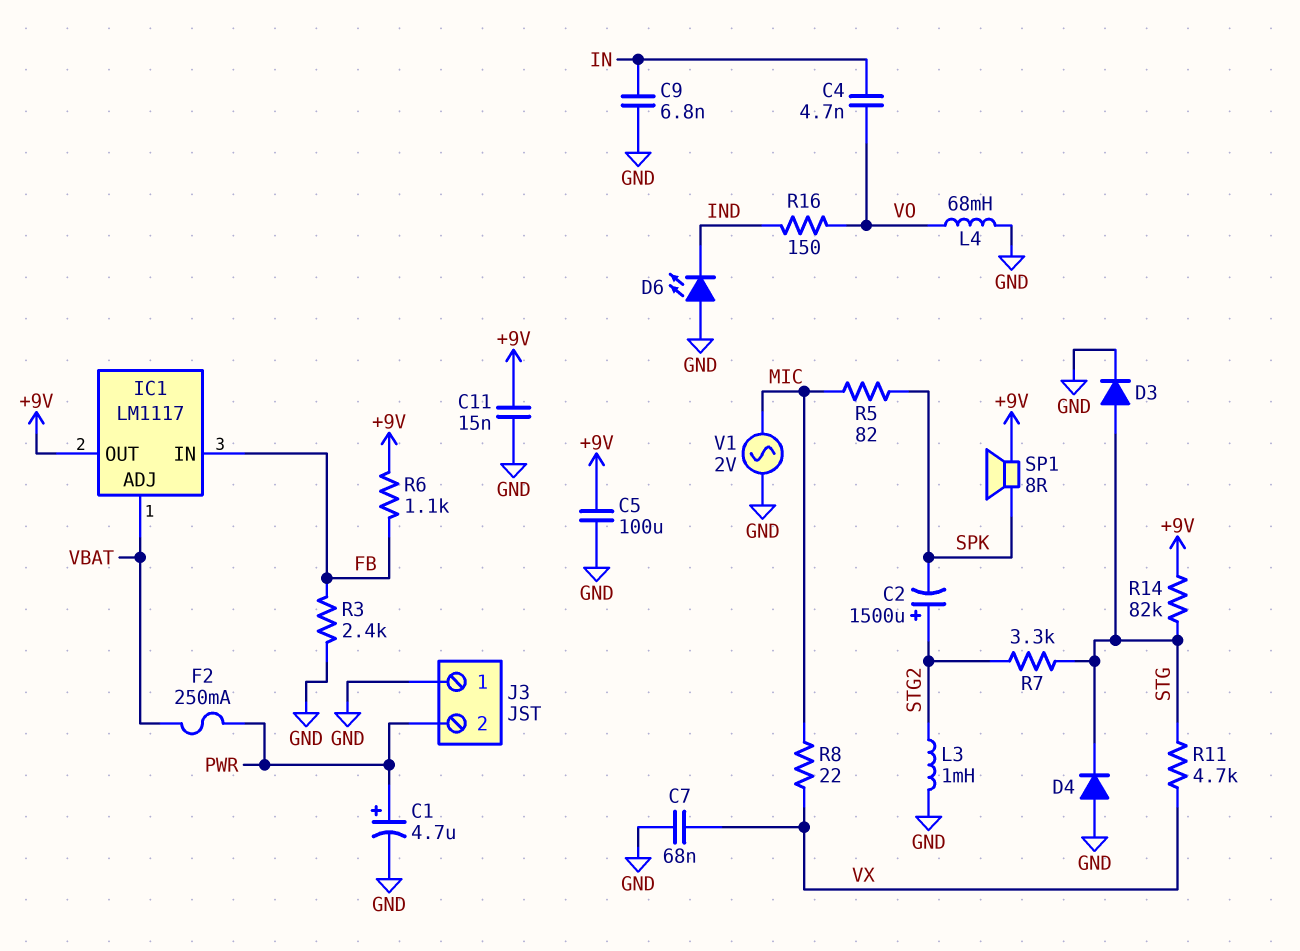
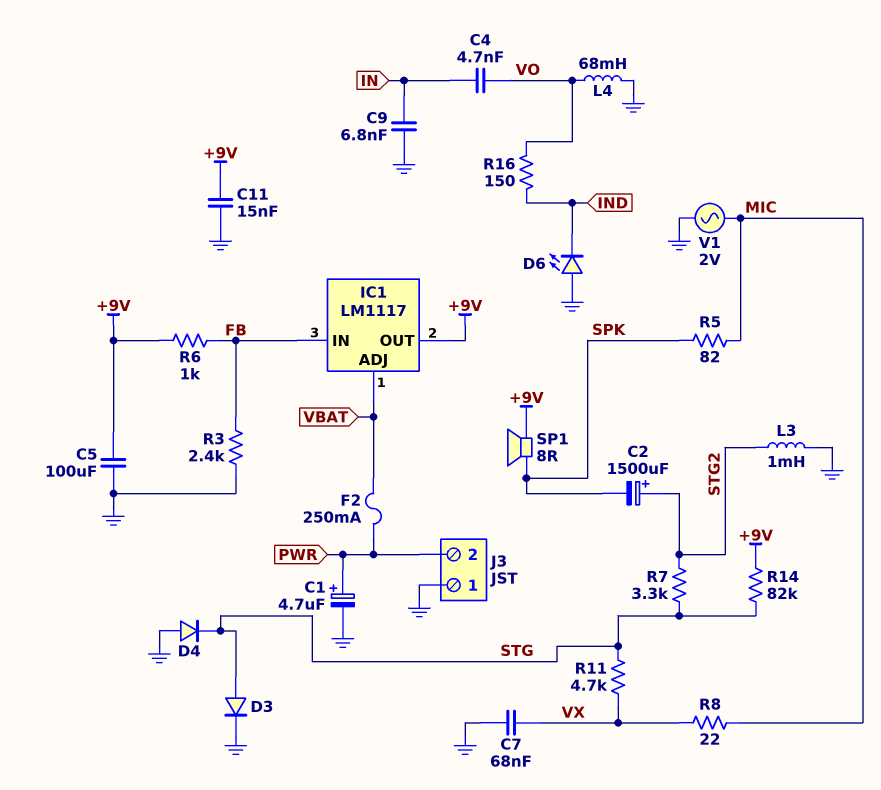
R6: 1.1k (+9V, FB) -> 1k (+9V, FB)

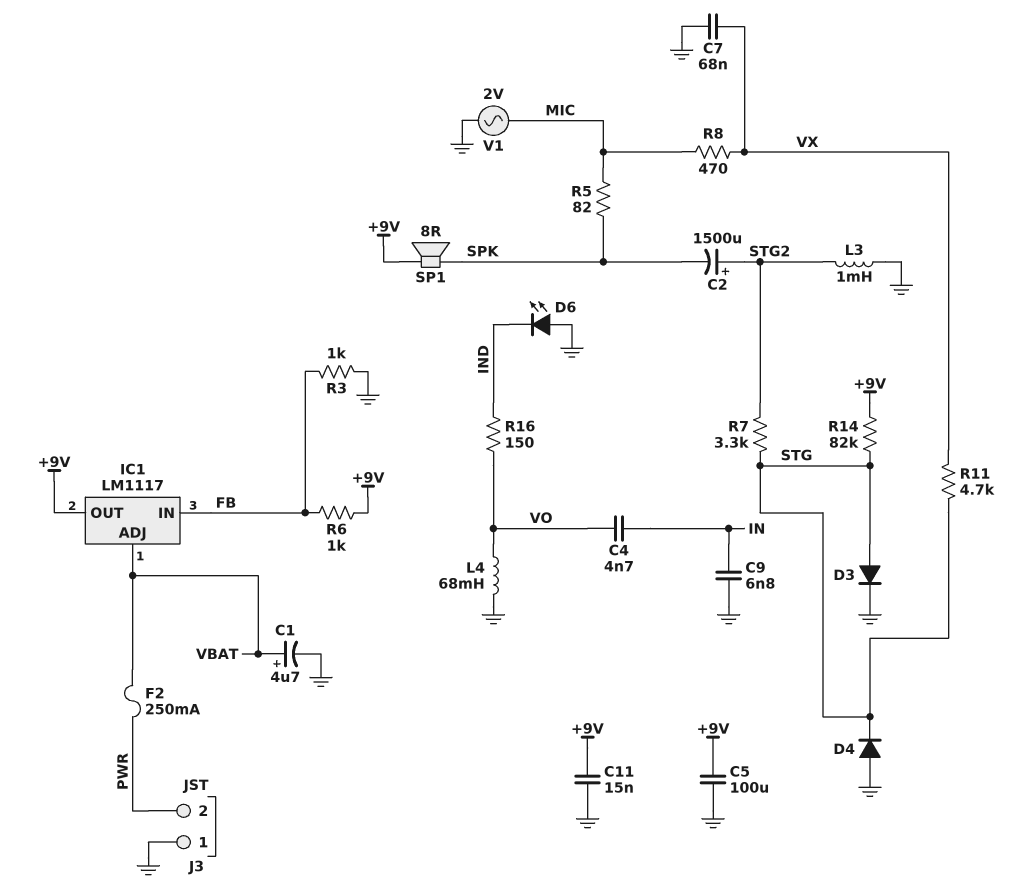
C1: 4.7uF (plus PWR, minus GND) -> 4.7uF (plus VBAT, minus GND)
R3: 2.4k (FB, GND) -> 1k (FB, GND)
R8: 22 (MIC, VX) -> 470 (MIC, VX)

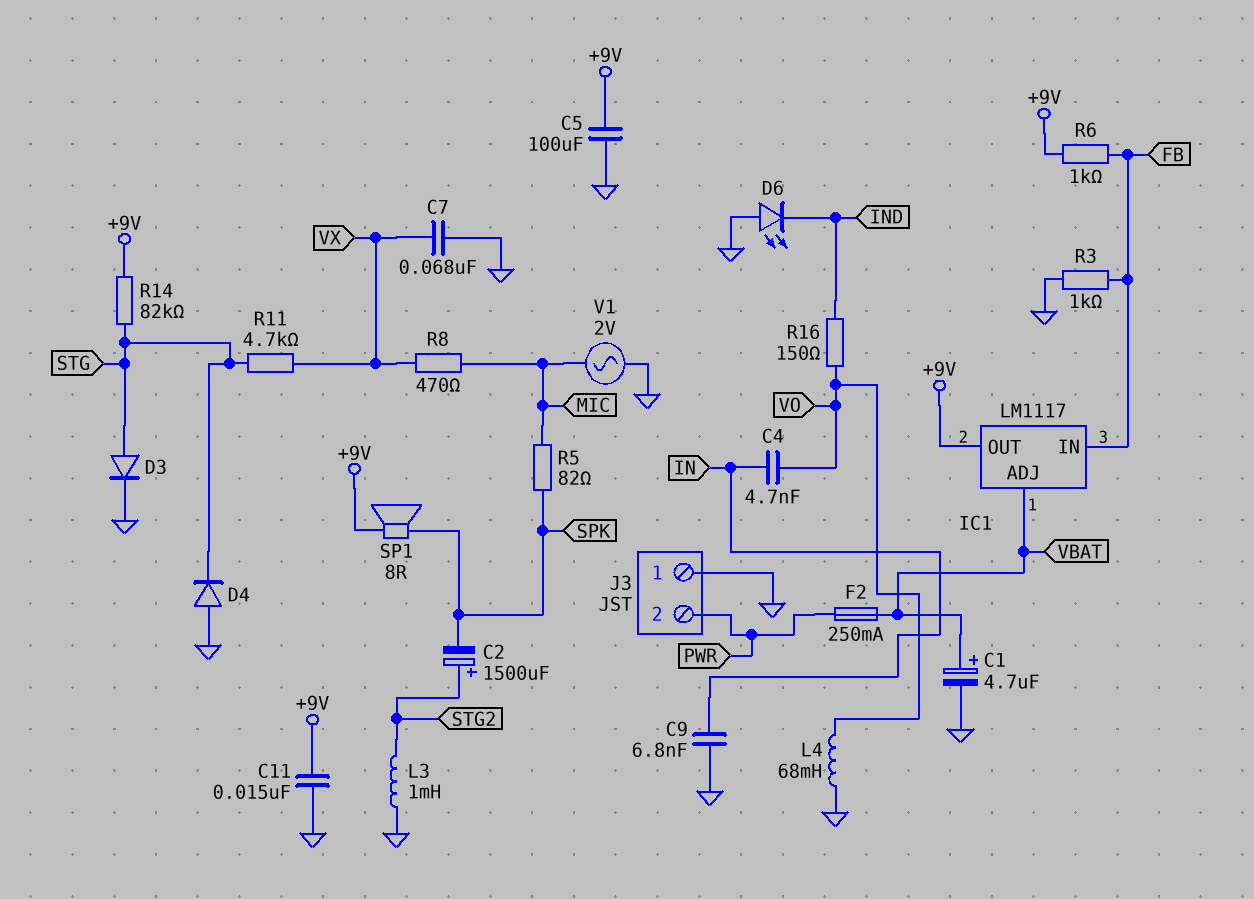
R7: 3.3k (STG, STG2) -> none

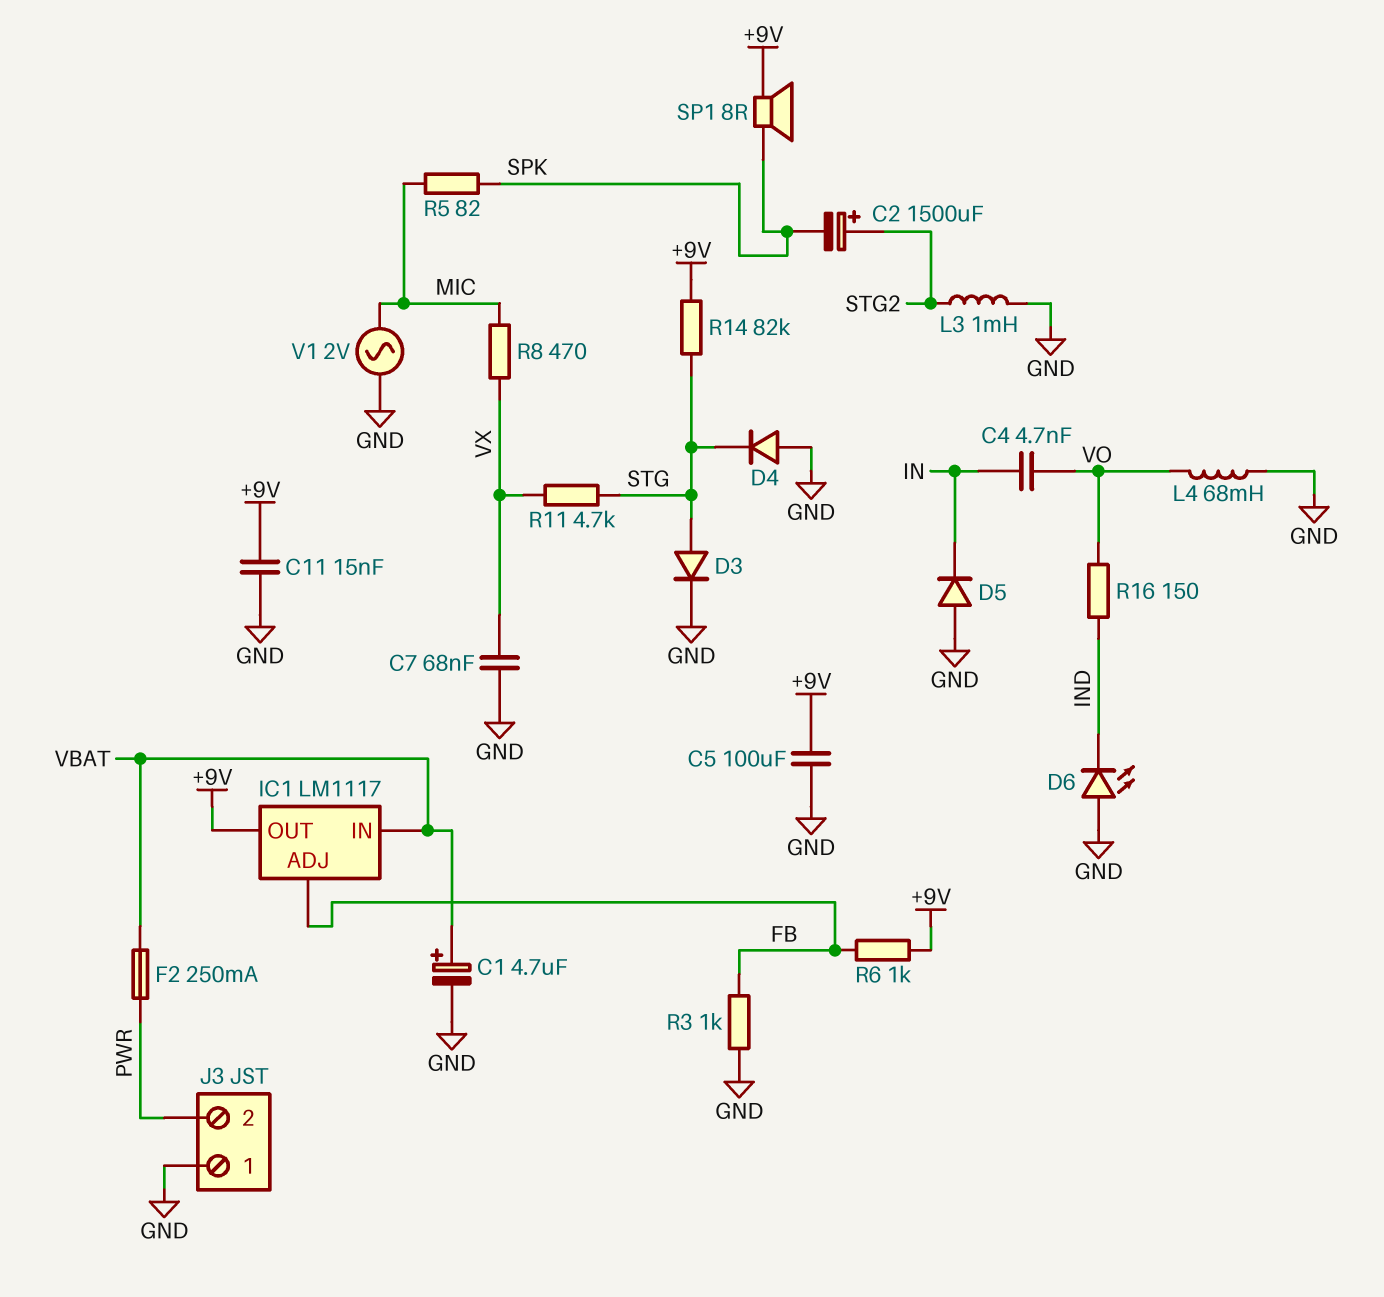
C9: 6.8nF (GND, IN) -> none
D5: none -> diode (A GND, K IN)
IC1 pin ADJ: VBAT -> FB
IC1 pin IN: FB -> VBAT

